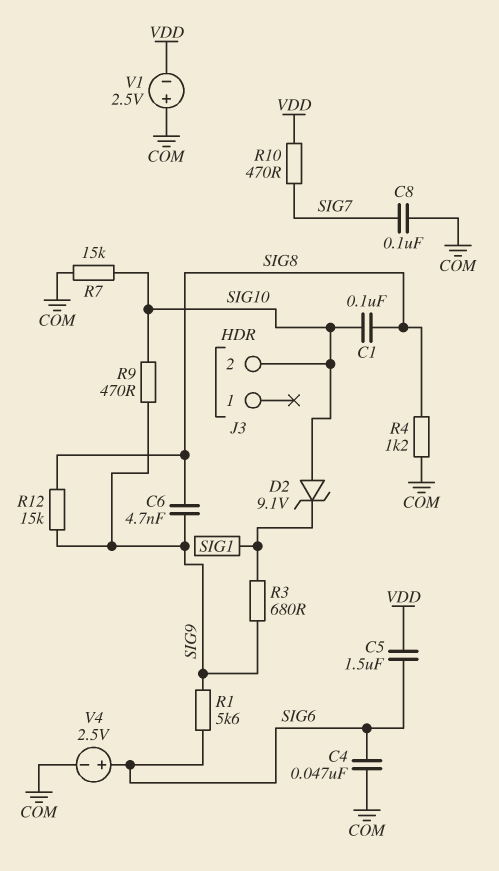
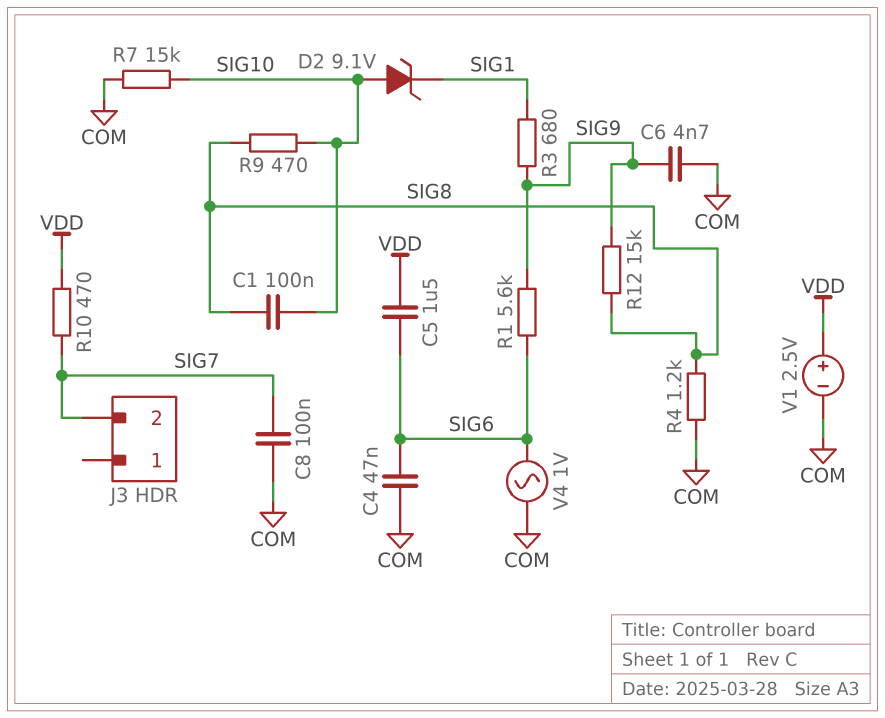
C6: 4.7nF (SIG8, SIG9) -> 4.7nF (COM, SIG9)
J3 pin 2: SIG10 -> SIG7
R9: 470 (SIG9, SIG10) -> 470 (SIG8, SIG10)
V1: 2.5V (plus COM, minus VDD) -> 2.5V (plus VDD, minus COM)
V4: 2.5V (plus SIG6, minus COM) -> AC 1V (COM, SIG6)

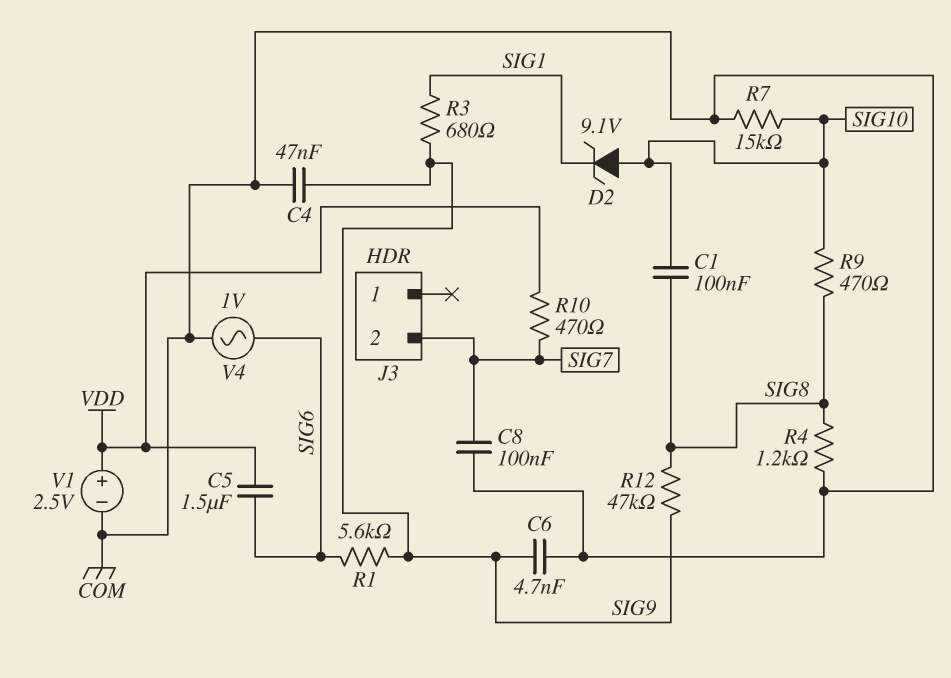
C4: 47nF (COM, SIG6) -> 47nF (COM, SIG9)
R12: 15k (SIG8, SIG9) -> 47k (SIG8, SIG9)

